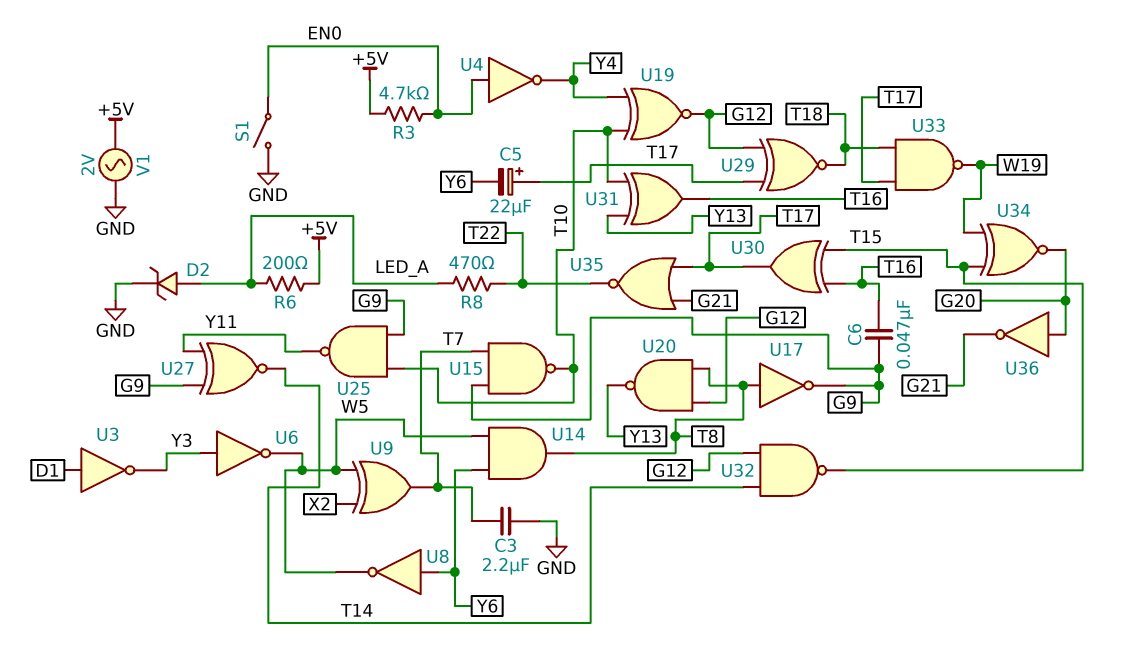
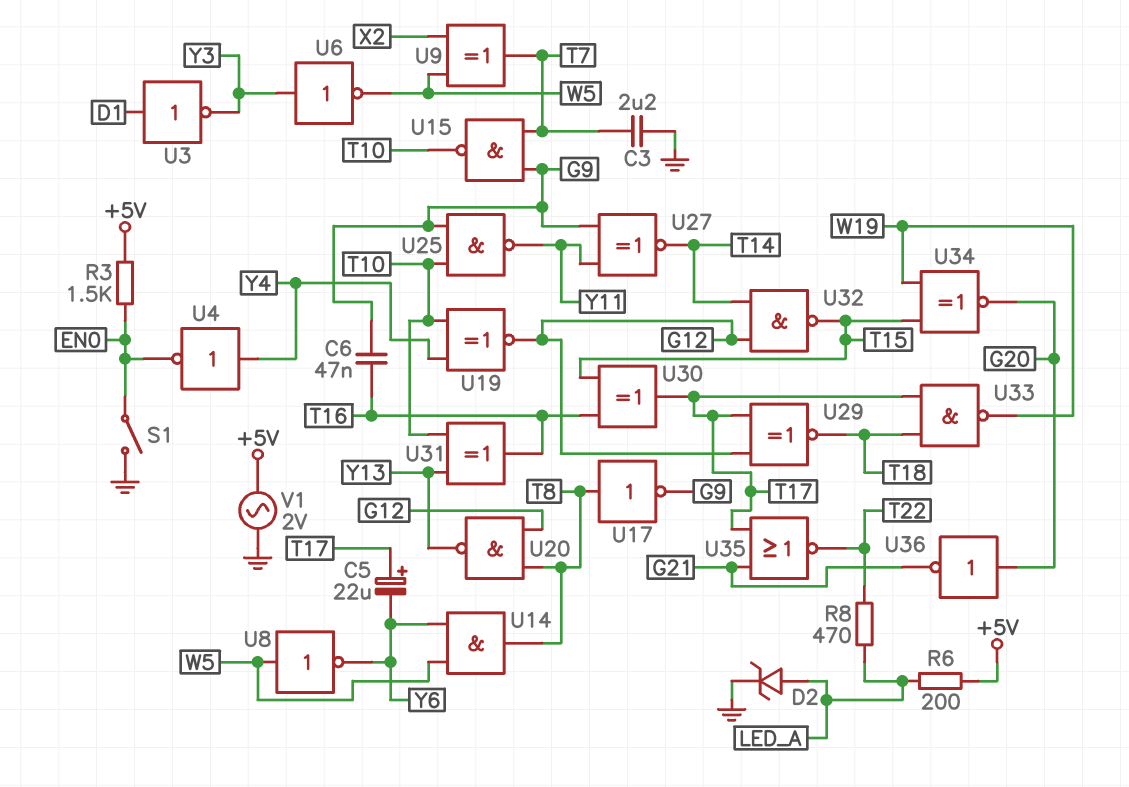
R3: 4.7k (+5V, EN0) -> 1.5k (+5V, EN0)
U4: NOT (in EN0, out Y4) -> NOT (in Y4, out EN0)
U8: NOT (in Y6, out W5) -> NOT (in W5, out Y6)

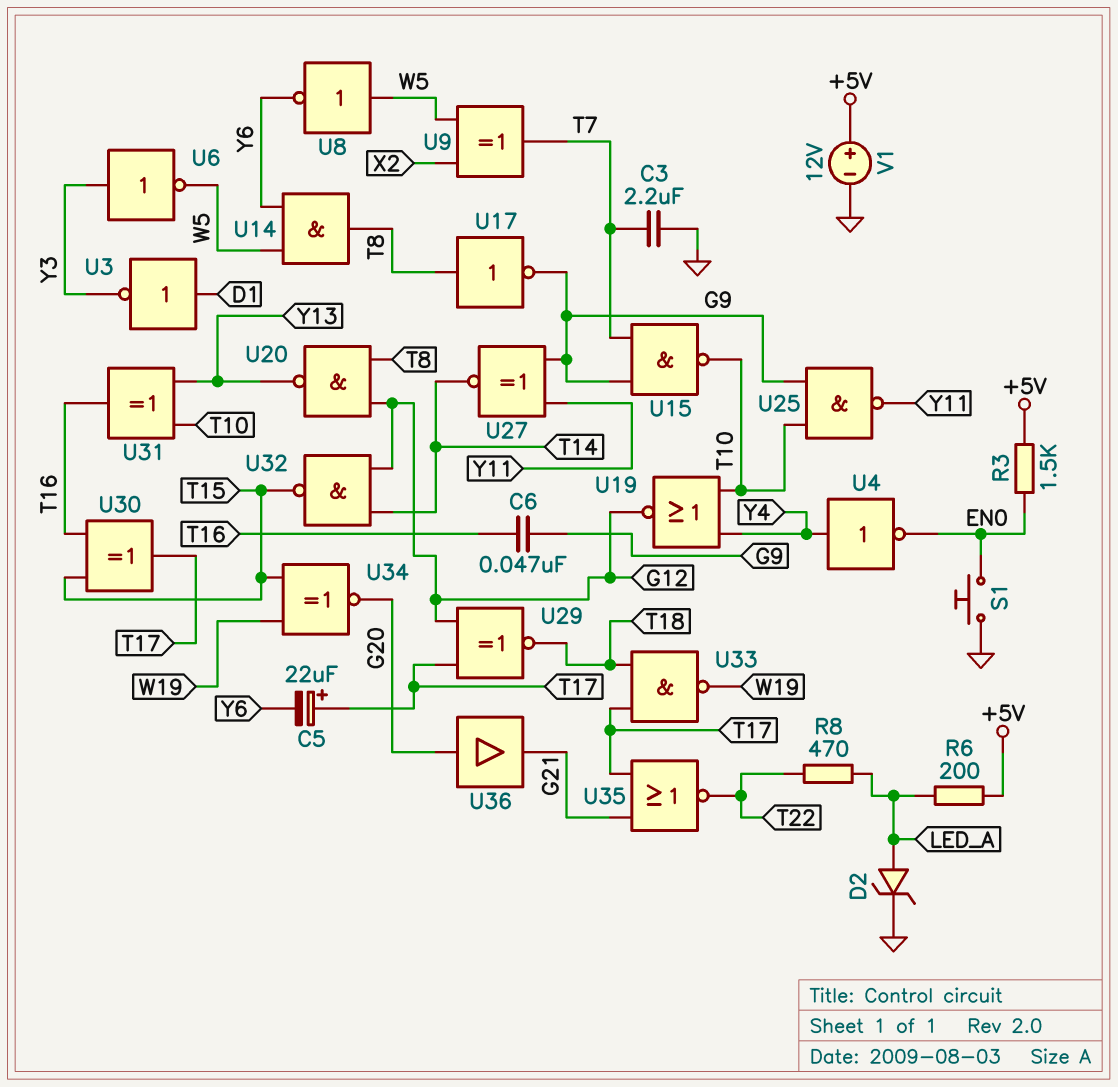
S1: switch (EN0, GND) -> button (EN0, GND)
U19: XNOR (in T10, in Y4, out G12) -> NOR (in T10, in Y4, out G12)
U36: NOT (in G20, out G21) -> buffer (in G20, out G21)
V1: AC 2V (+5V, GND) -> 12V (plus +5V, minus GND)

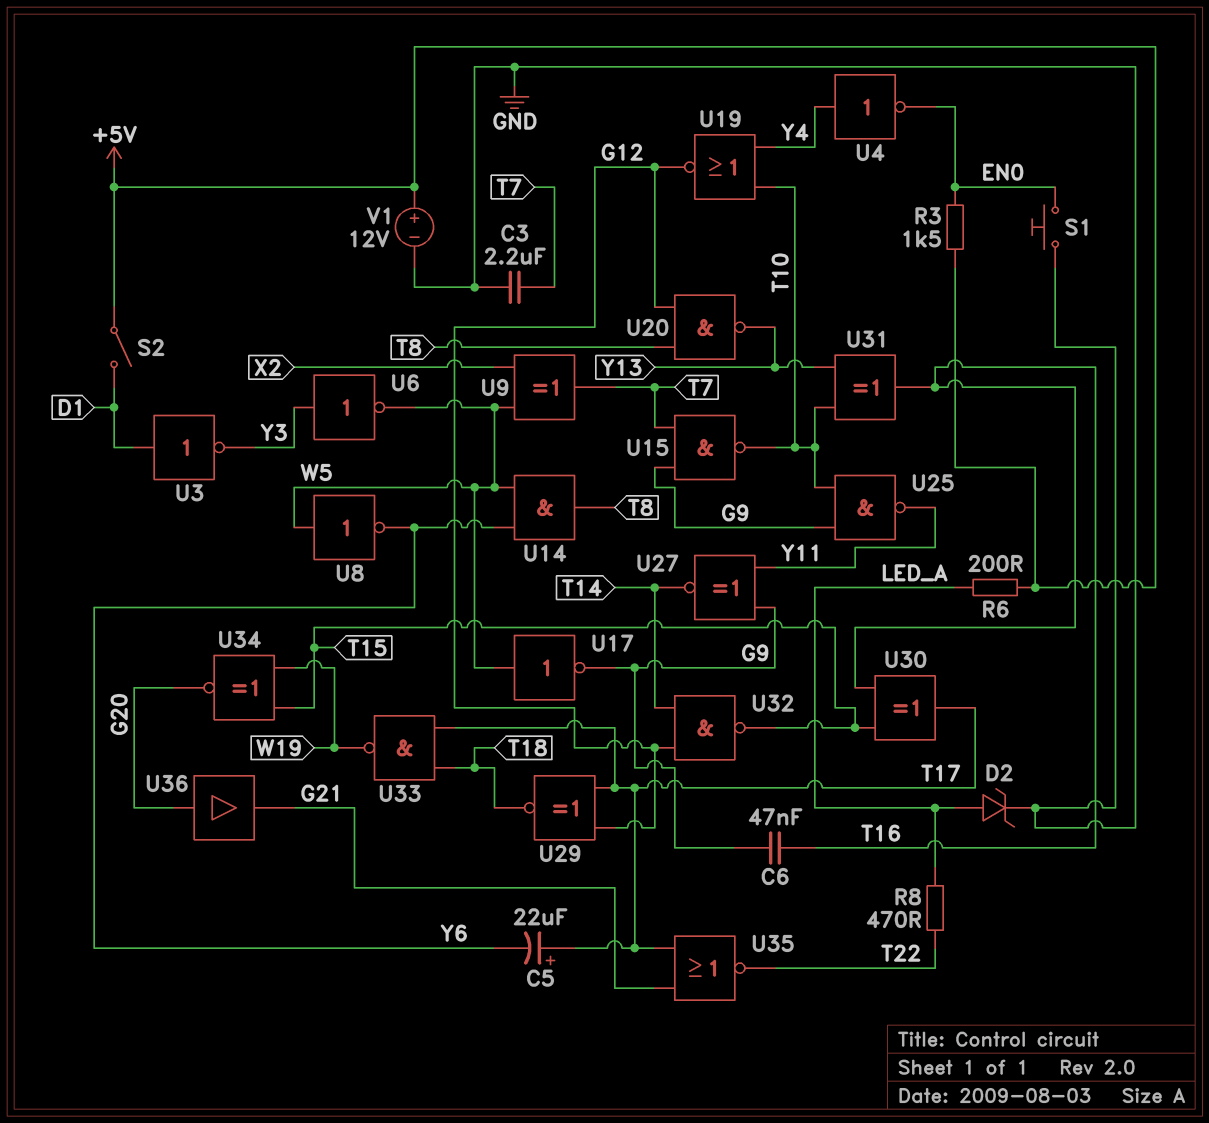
S2: none -> switch (+5V, D1)
U17: NOT (in T8, out G9) -> NOT (in W5, out G9)

